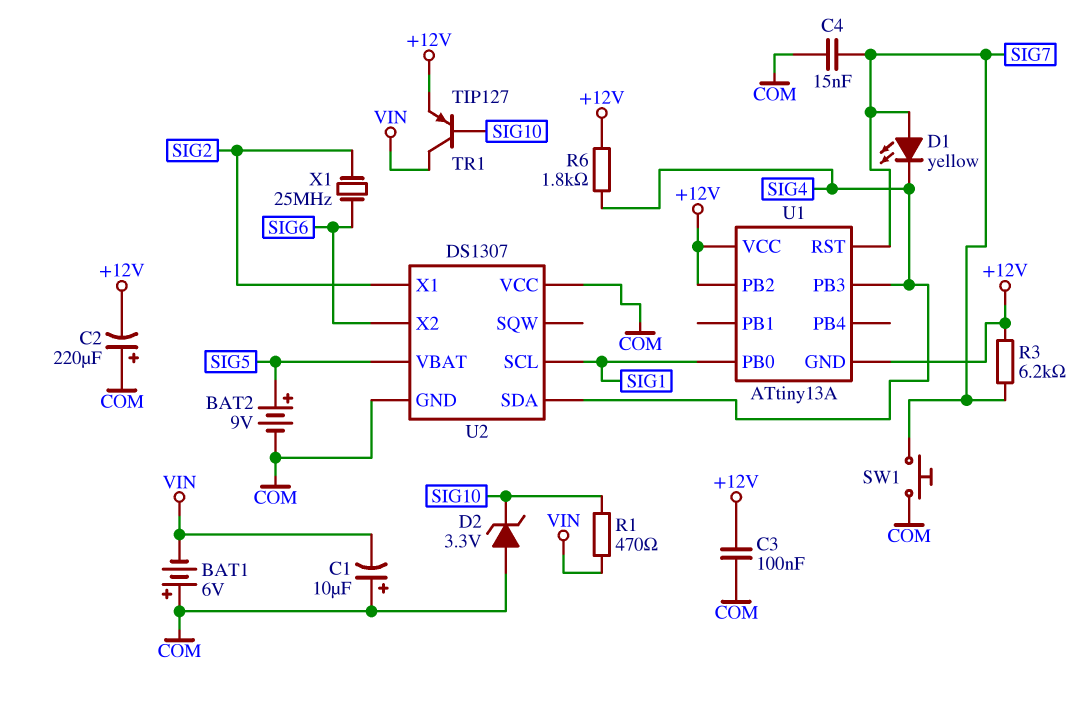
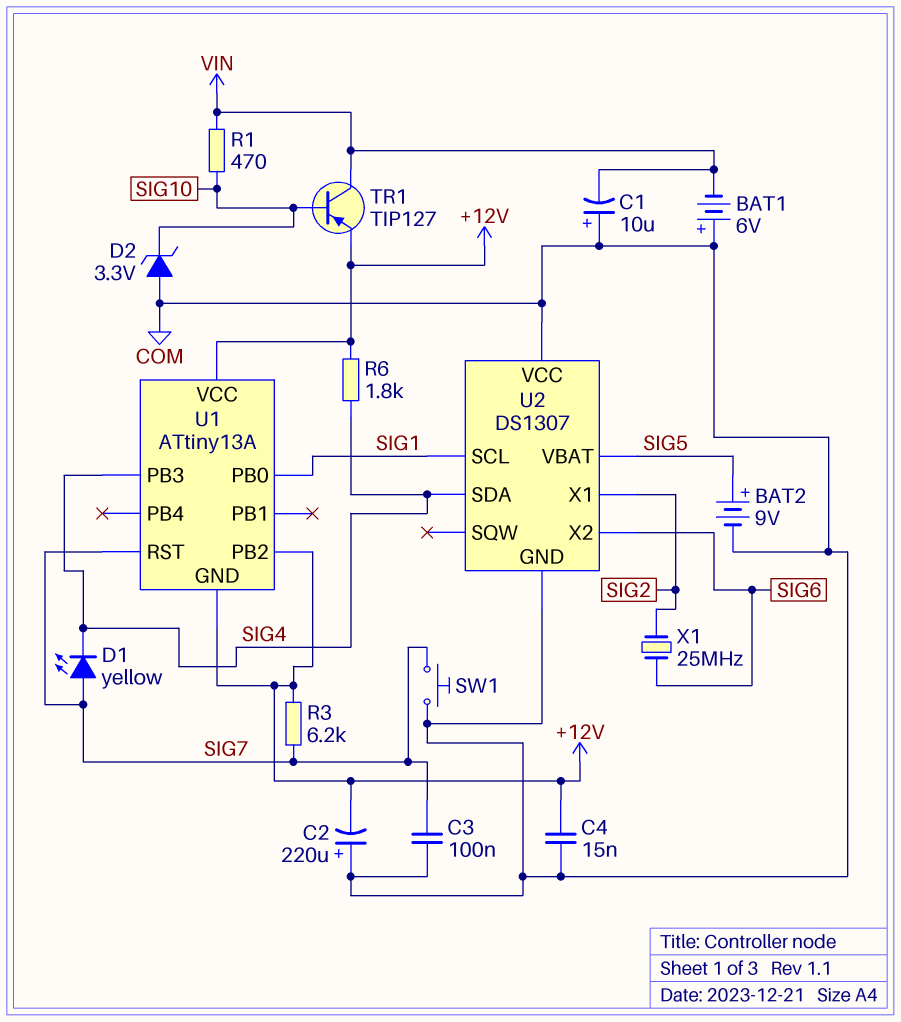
C3: 100nF (+12V, COM) -> 100nF (COM, SIG7)
C4: 15nF (COM, SIG7) -> 15nF (+12V, COM)

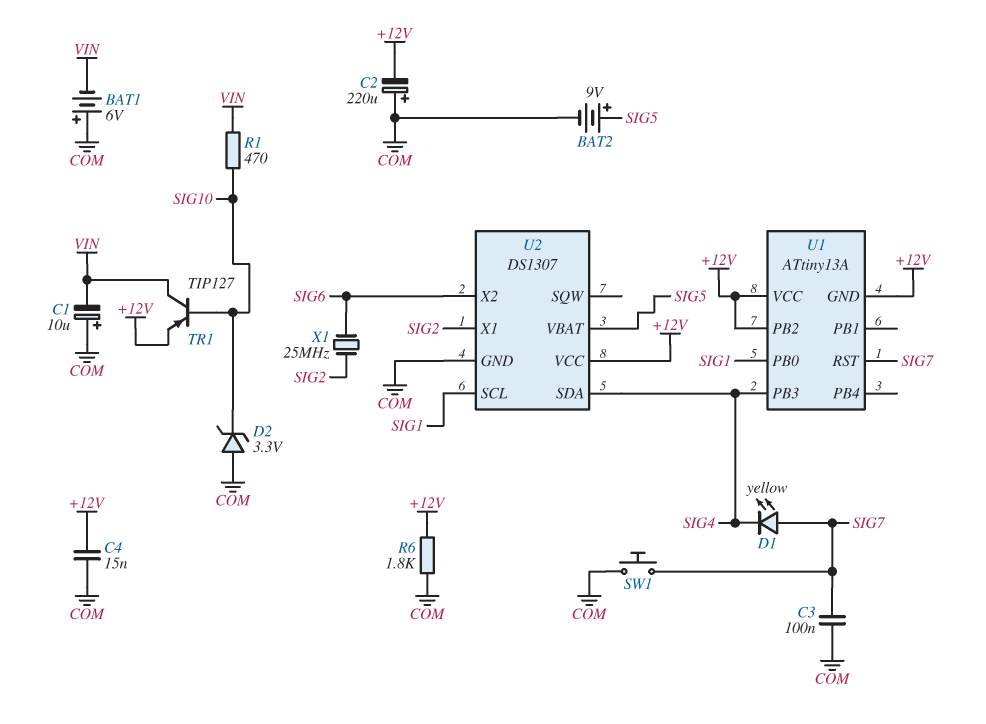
R3: 6.2k (+12V, SIG7) -> none
R6: 1.8k (+12V, SIG4) -> 1.8k (+12V, COM)
U2 pin VCC: COM -> +12V

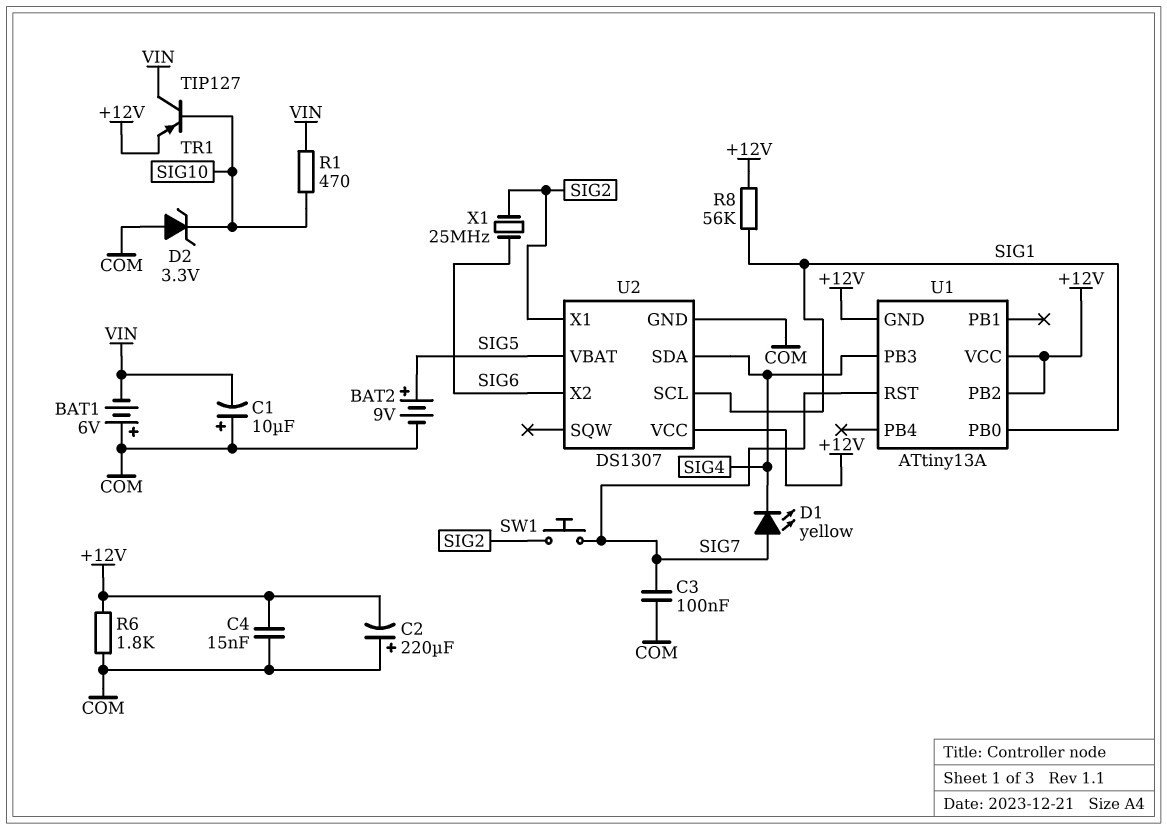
R8: none -> 56k (+12V, SIG1)
SW1: button (COM, SIG7) -> button (SIG2, SIG7)

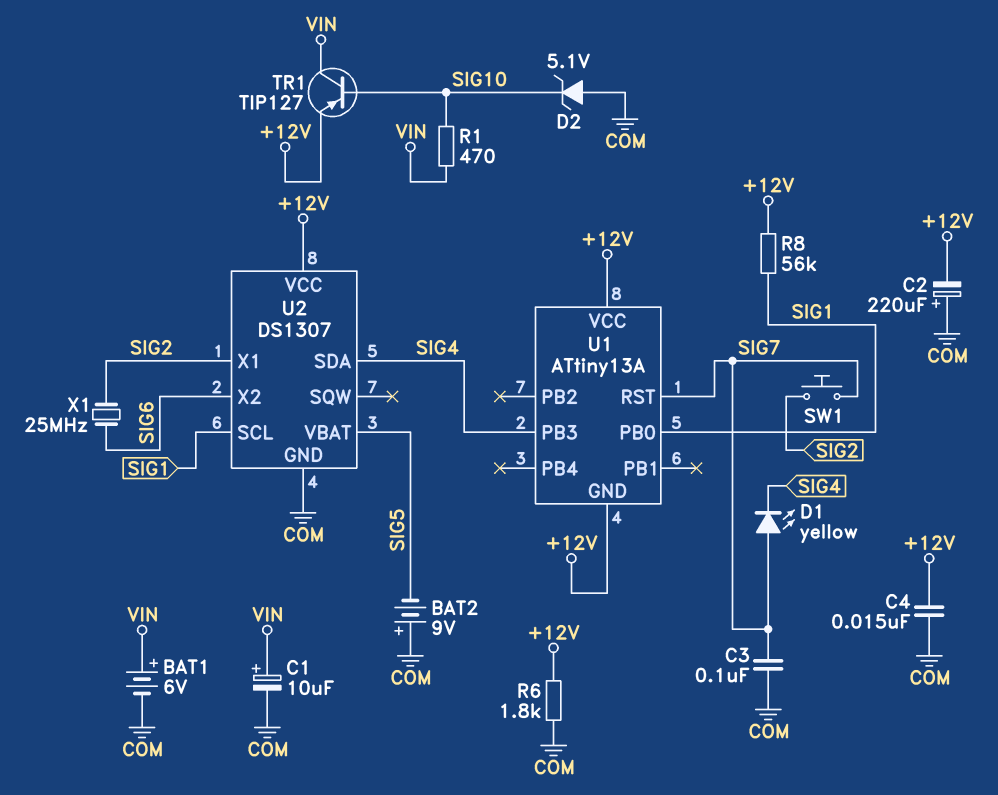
BAT1: 6V (plus COM, minus VIN) -> 6V (plus VIN, minus COM)
BAT2: 9V (plus SIG5, minus COM) -> 9V (plus COM, minus SIG5)
C1: 10uF (plus COM, minus VIN) -> 10uF (plus VIN, minus COM)
D2: zener 3.3V (A COM, K SIG10) -> zener 5.1V (A COM, K SIG10)
U1 pin PB2: +12V -> none

